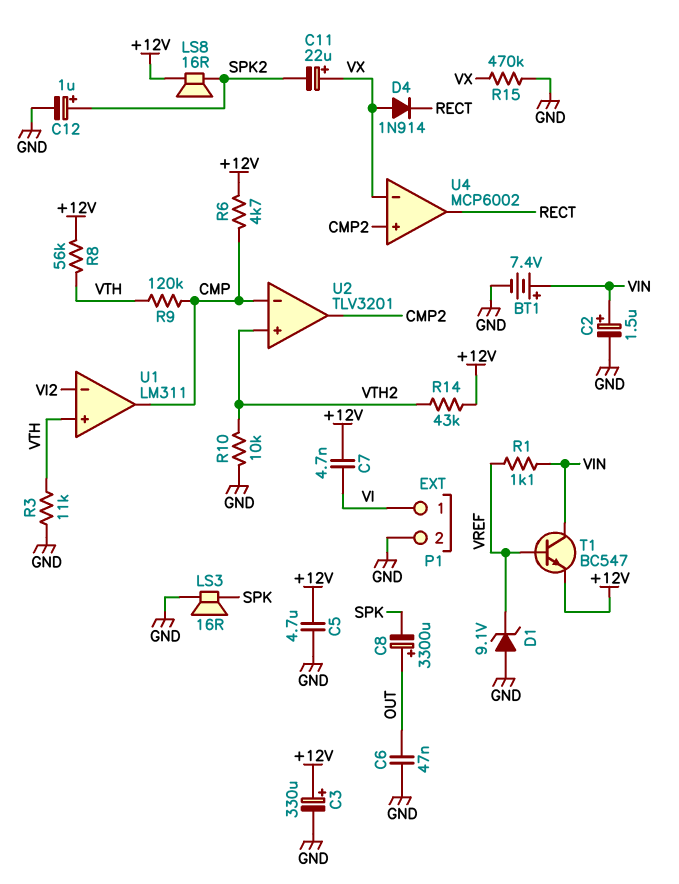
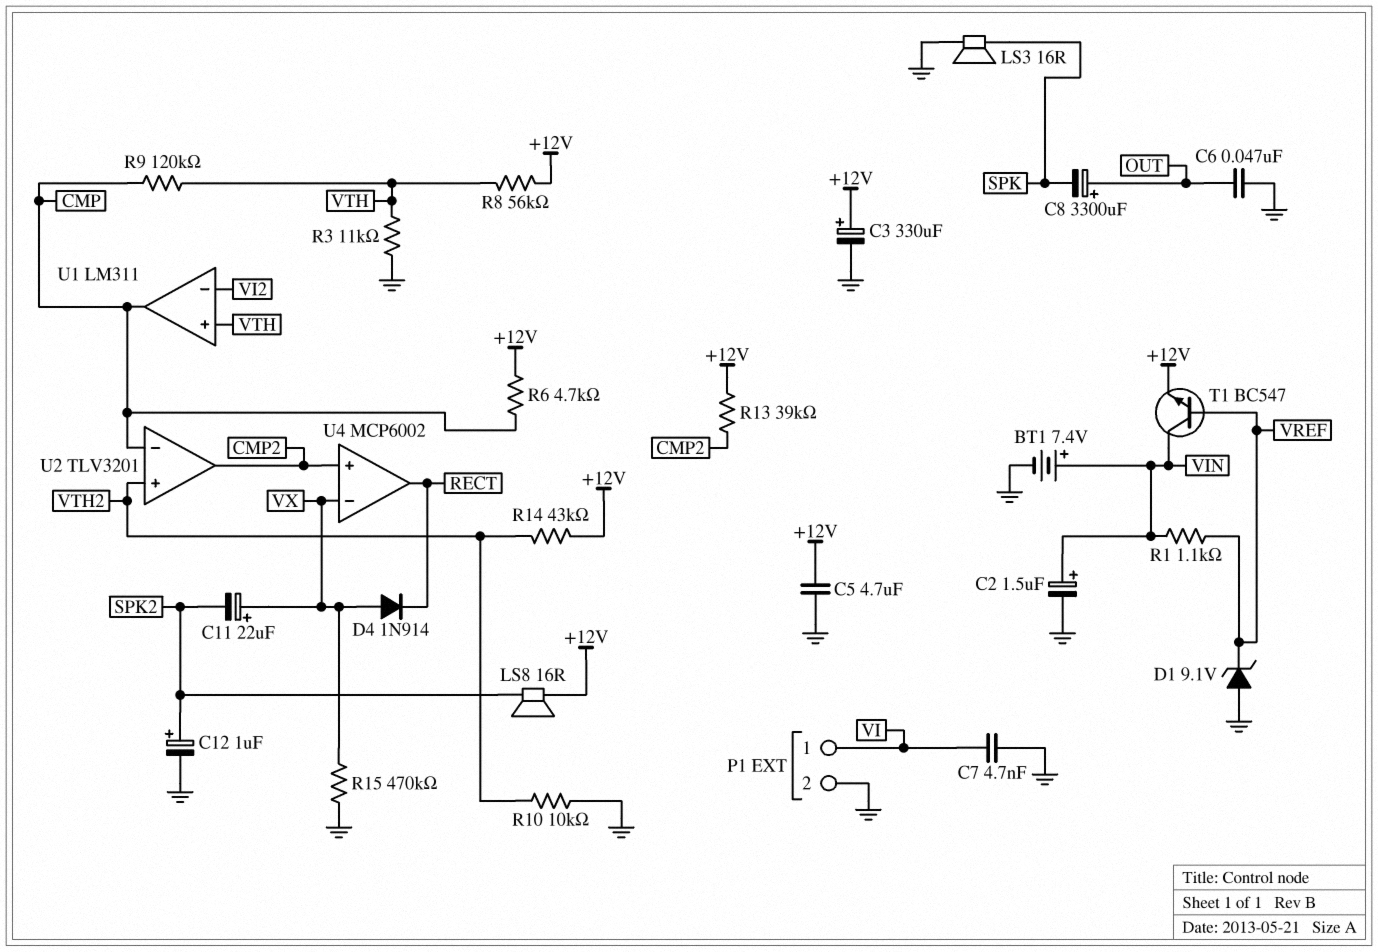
C7: 4.7nF (+12V, VI) -> 4.7nF (GND, VI)
R13: none -> 39k (+12V, CMP2)

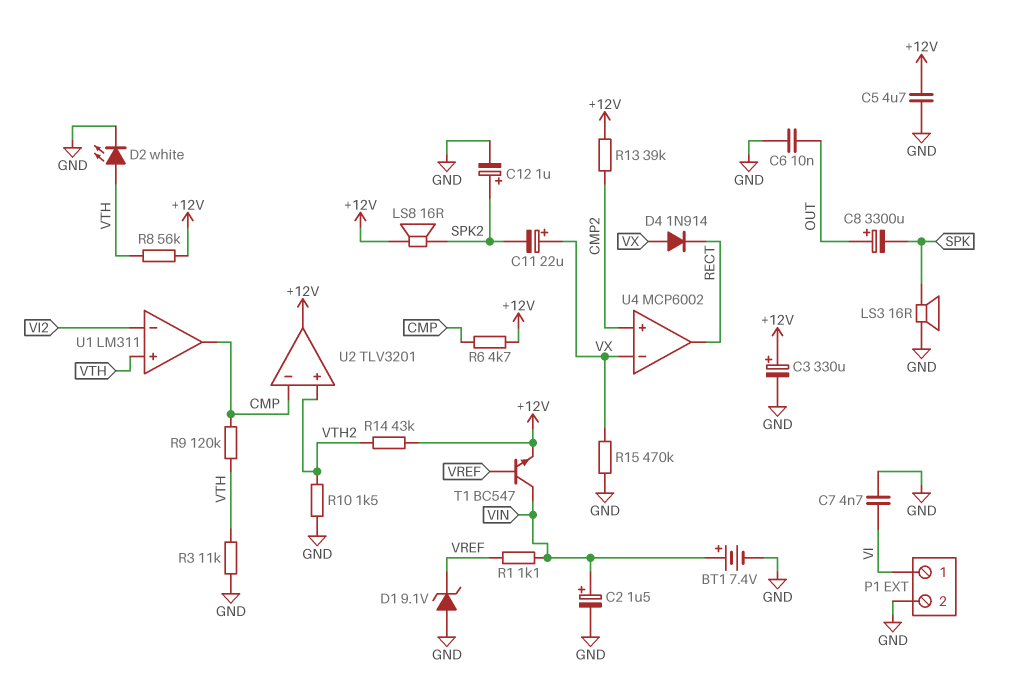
C6: 47nF (GND, OUT) -> 10nF (GND, OUT)
D2: none -> LED white (A VTH, K GND)
R10: 10k (GND, VTH2) -> 1.5k (GND, VTH2)
U2 pin out: CMP2 -> +12V

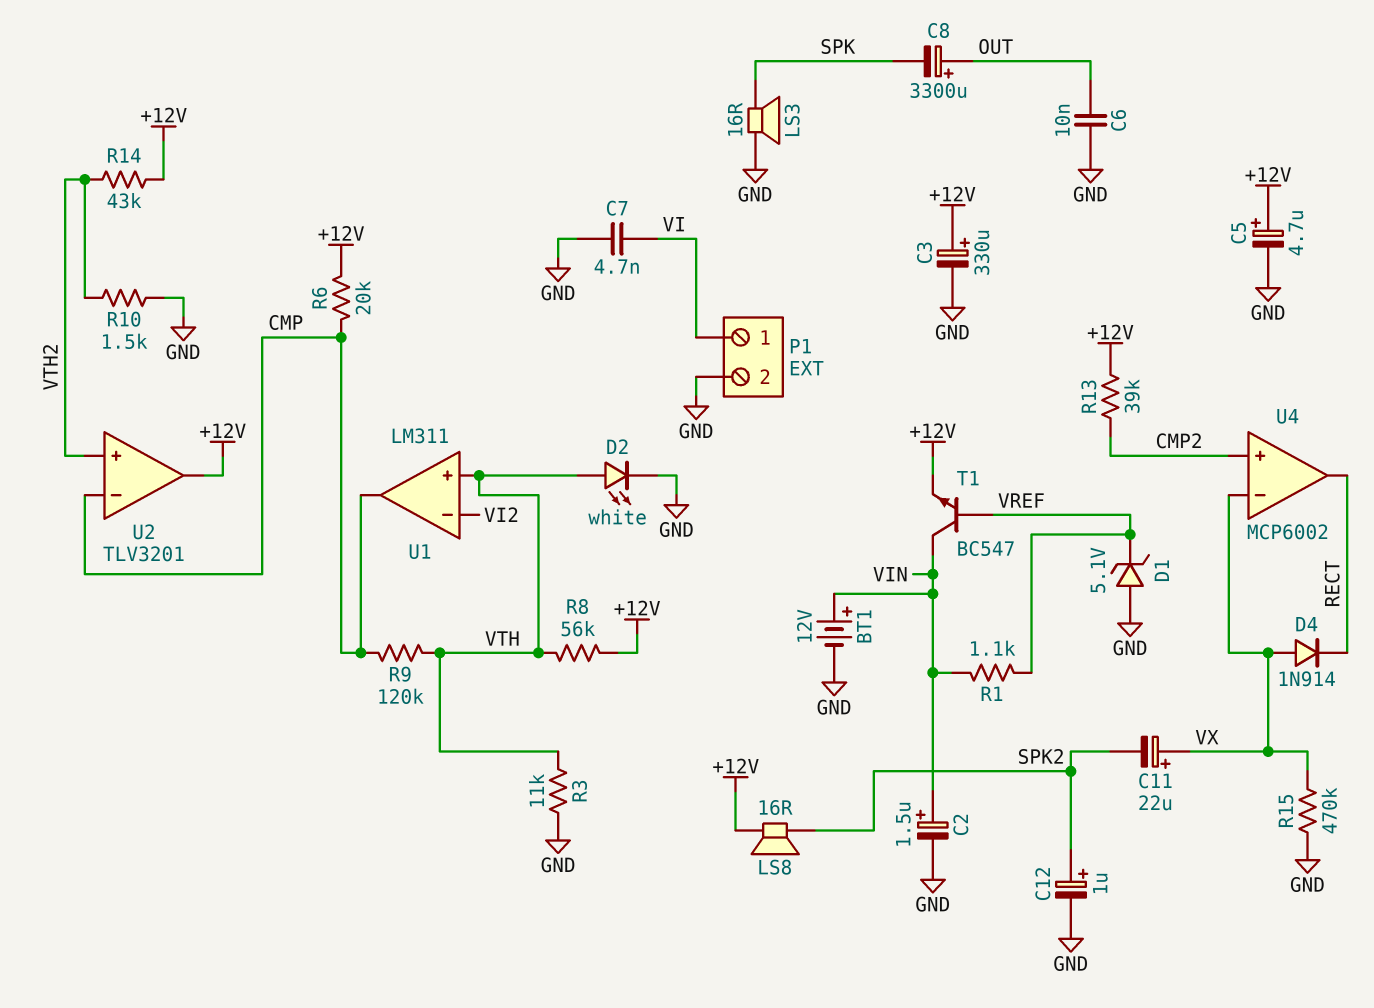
BT1: 7.4V (plus VIN, minus GND) -> 12V (plus VIN, minus GND)
C5: 4.7uF (+12V, GND) -> 4.7uF (plus +12V, minus GND)
D1: zener 9.1V (A GND, K VREF) -> zener 5.1V (A GND, K VREF)
R6: 4.7k (+12V, CMP) -> 20k (+12V, CMP)

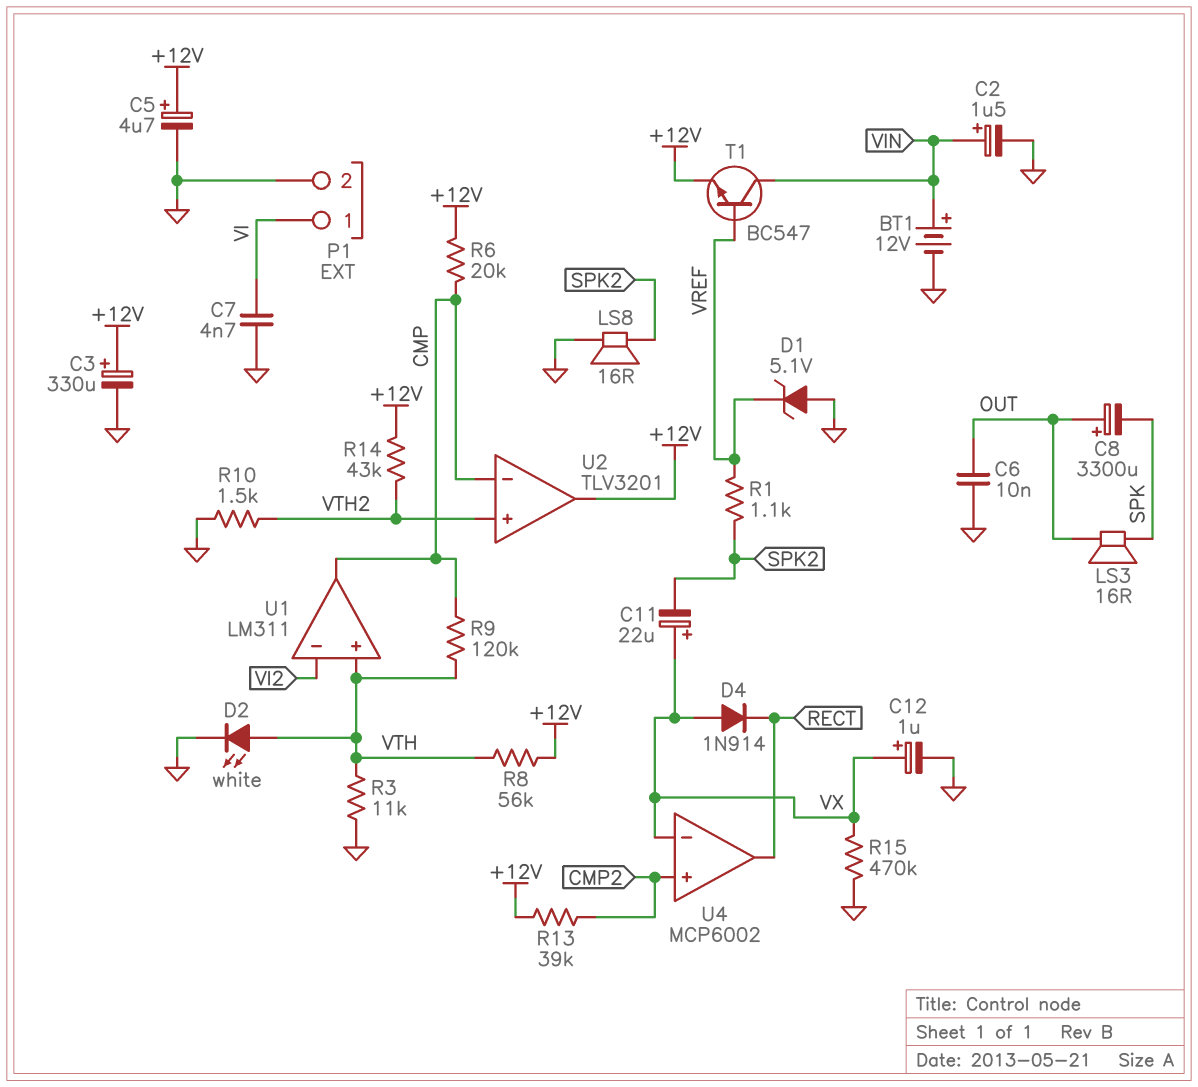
C12: 1uF (plus SPK2, minus GND) -> 1uF (plus VX, minus GND)
LS3: speaker 16R (GND, SPK) -> speaker 16R (OUT, SPK)
LS8: speaker 16R (+12V, SPK2) -> speaker 16R (GND, SPK2)
R1: 1.1k (VIN, VREF) -> 1.1k (SPK2, VREF)

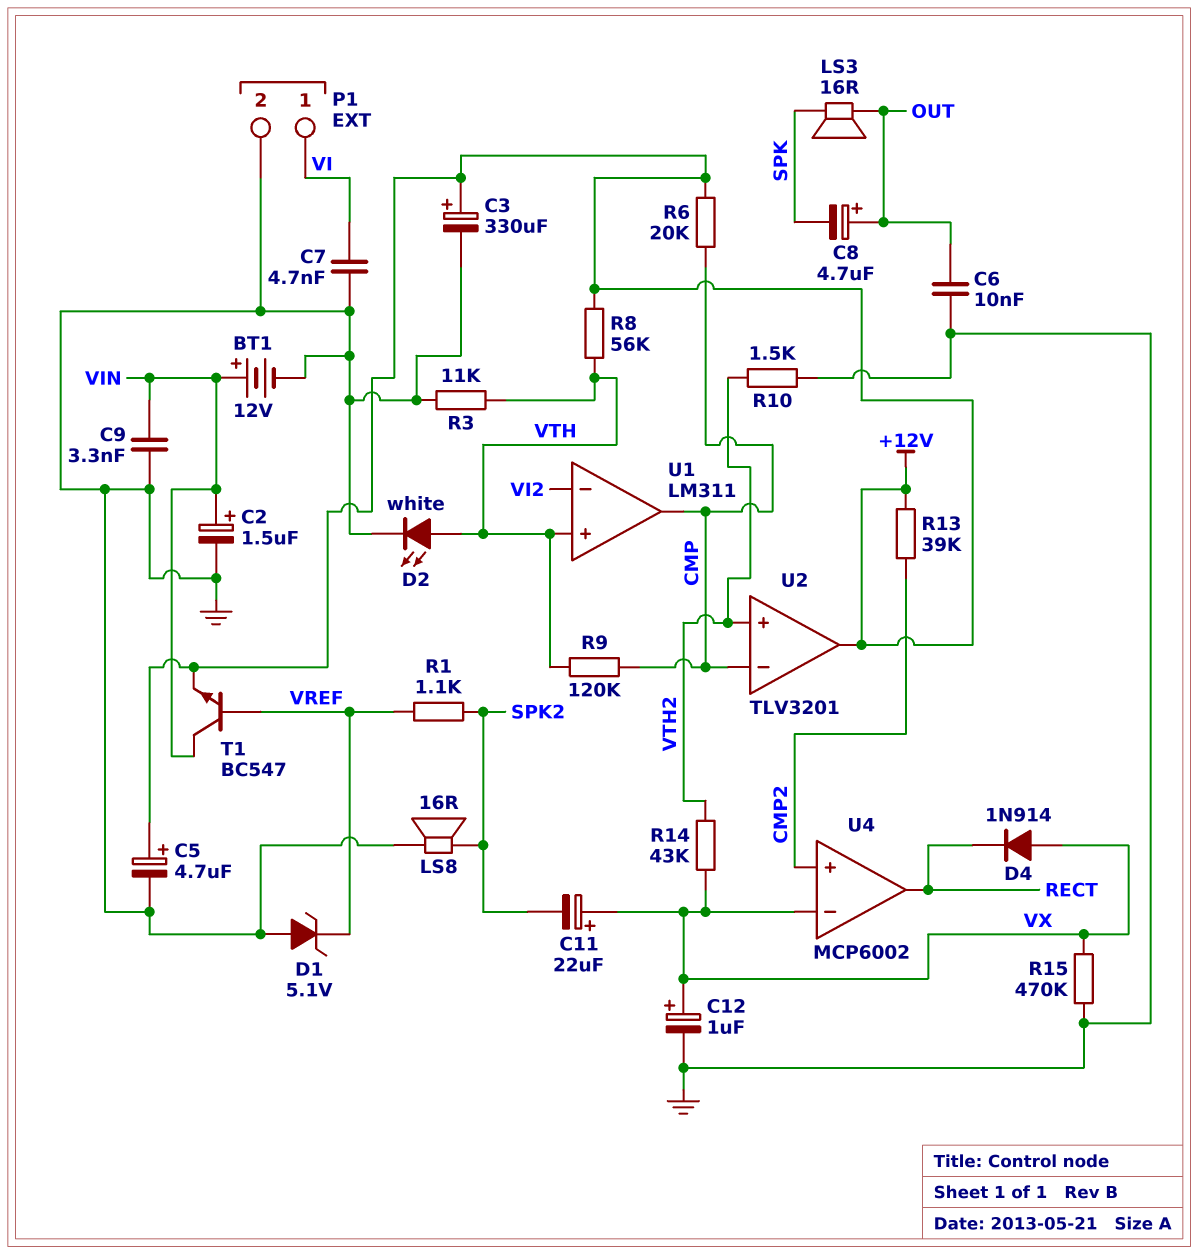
C8: 3300uF (plus OUT, minus SPK) -> 4.7uF (plus OUT, minus SPK)
C9: none -> 3.3nF (GND, VIN)
R14: 43k (+12V, VTH2) -> 43k (VTH2, VX)

